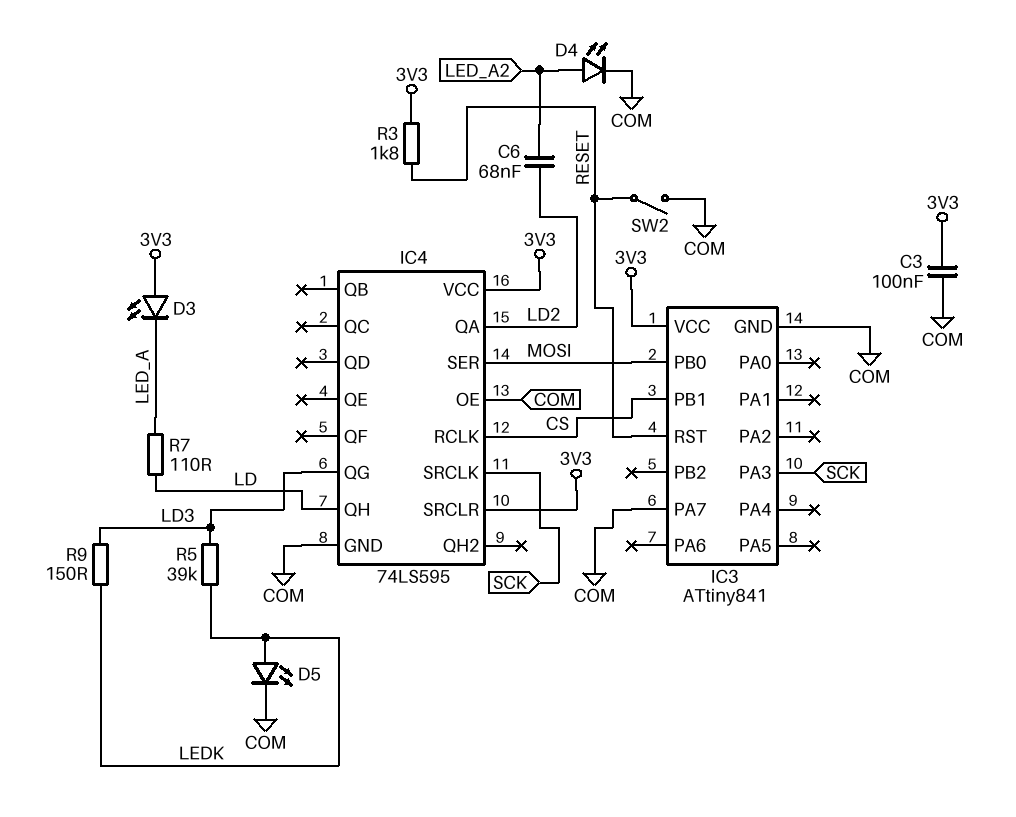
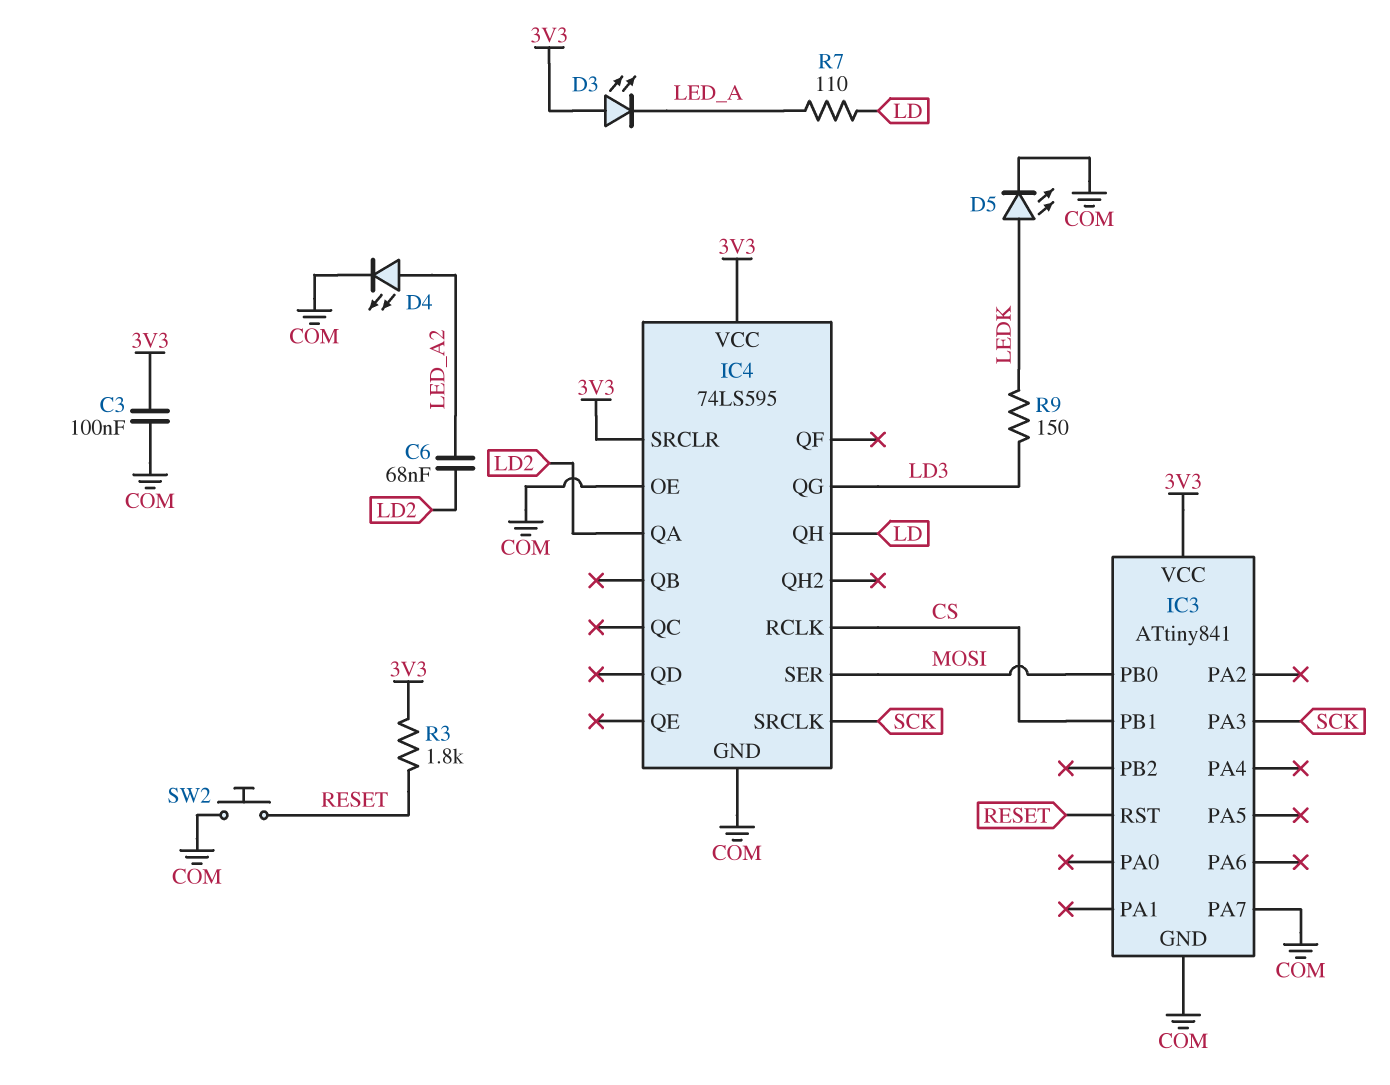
R5: 39k (LD3, LEDK) -> none
SW2: switch (COM, RESET) -> button (COM, RESET)

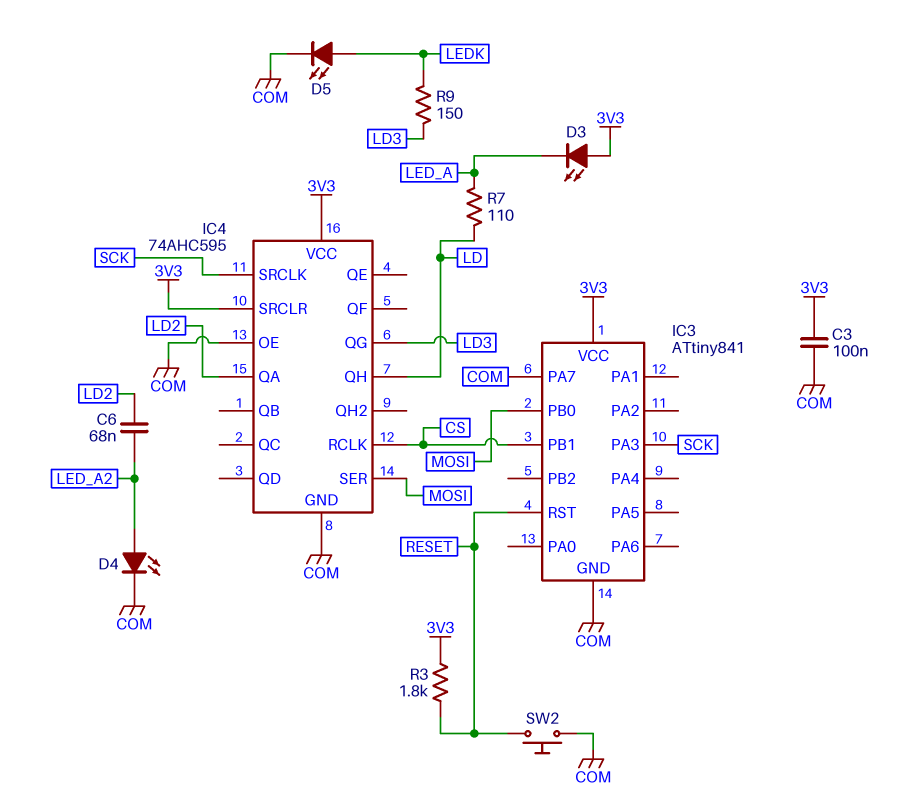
IC4: 74LS595 -> 74AHC595

